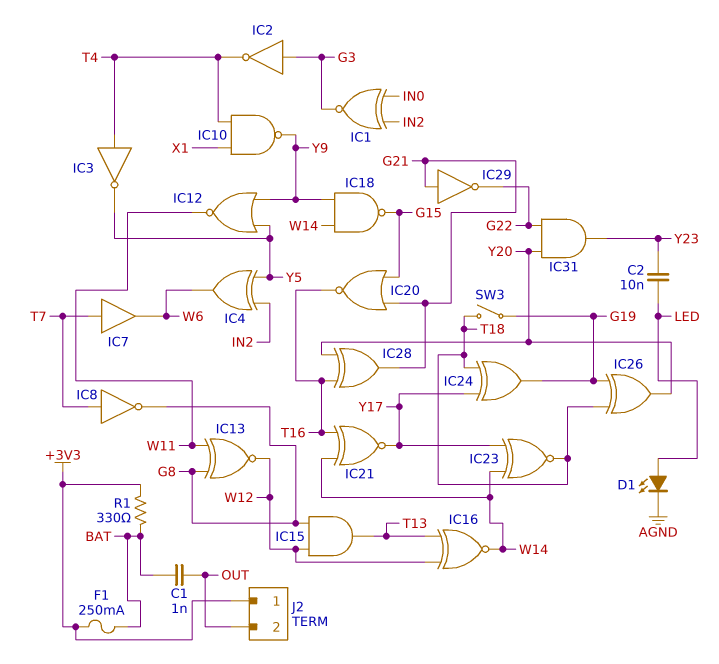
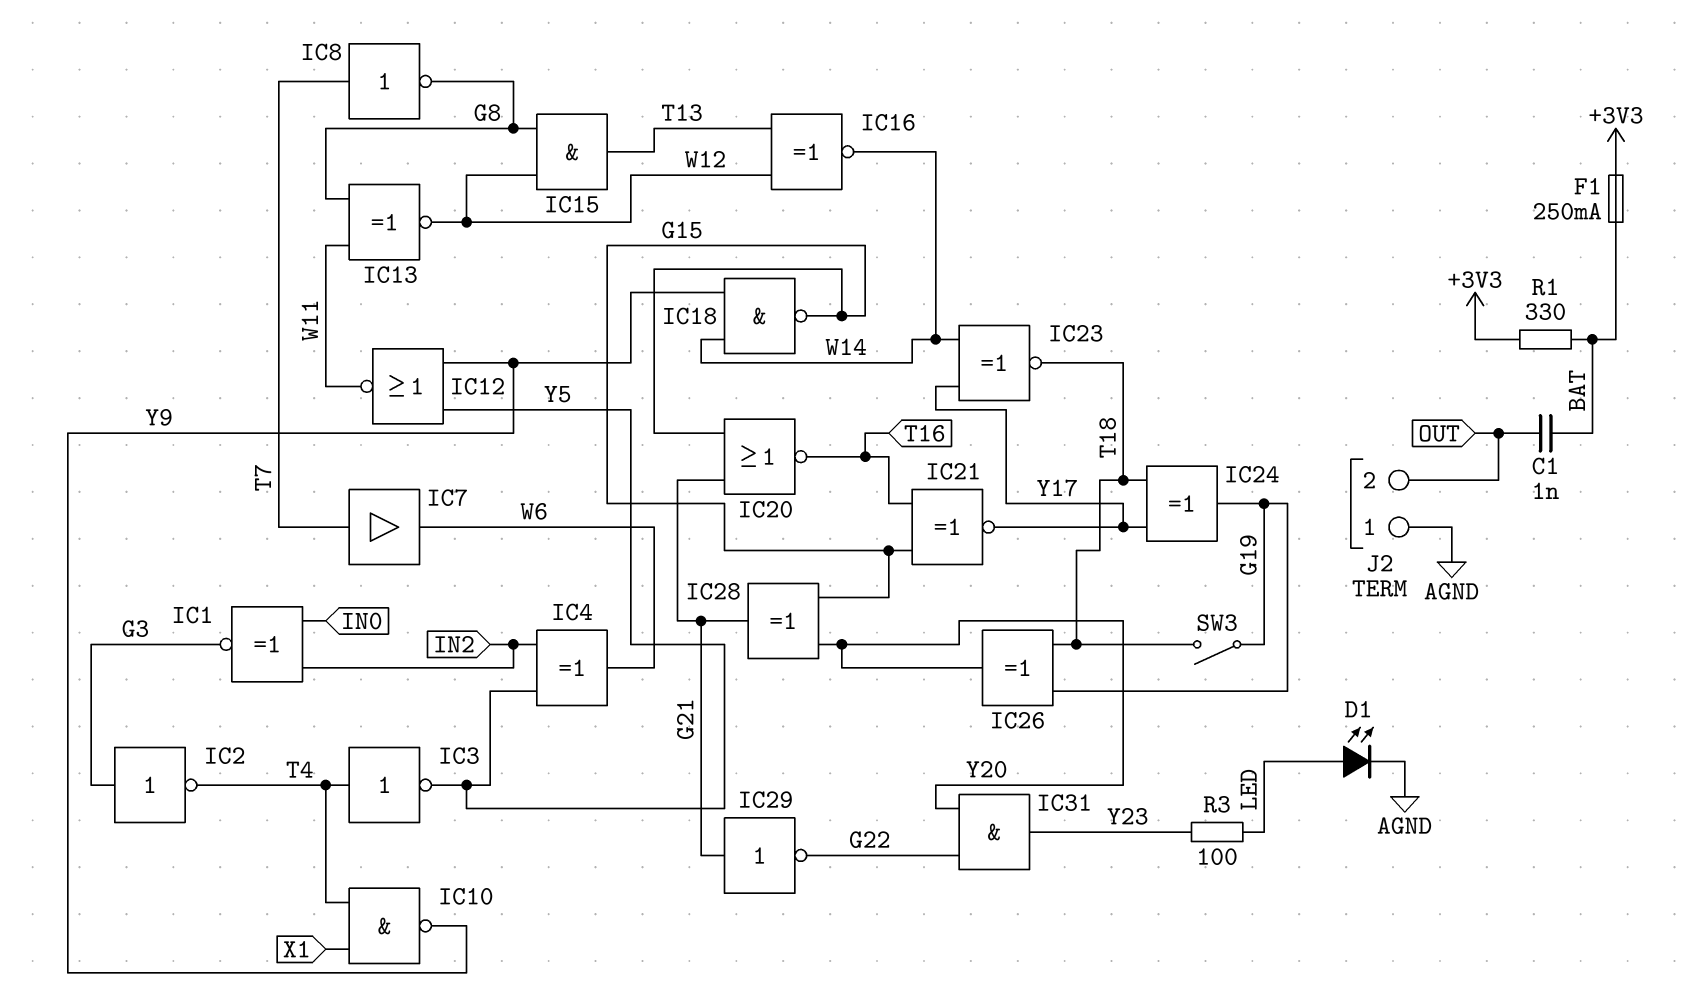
C2: 10nF (LED, Y23) -> none
IC21: XNOR (in T16, in W14, out Y17) -> XNOR (in G15, in T16, out Y17)
IC28: XOR (in T16, in Y20, out G21) -> XOR (in G15, in Y20, out G21)
J2 pin 1: +3V3 -> AGND
R3: none -> 100 (LED, Y23)

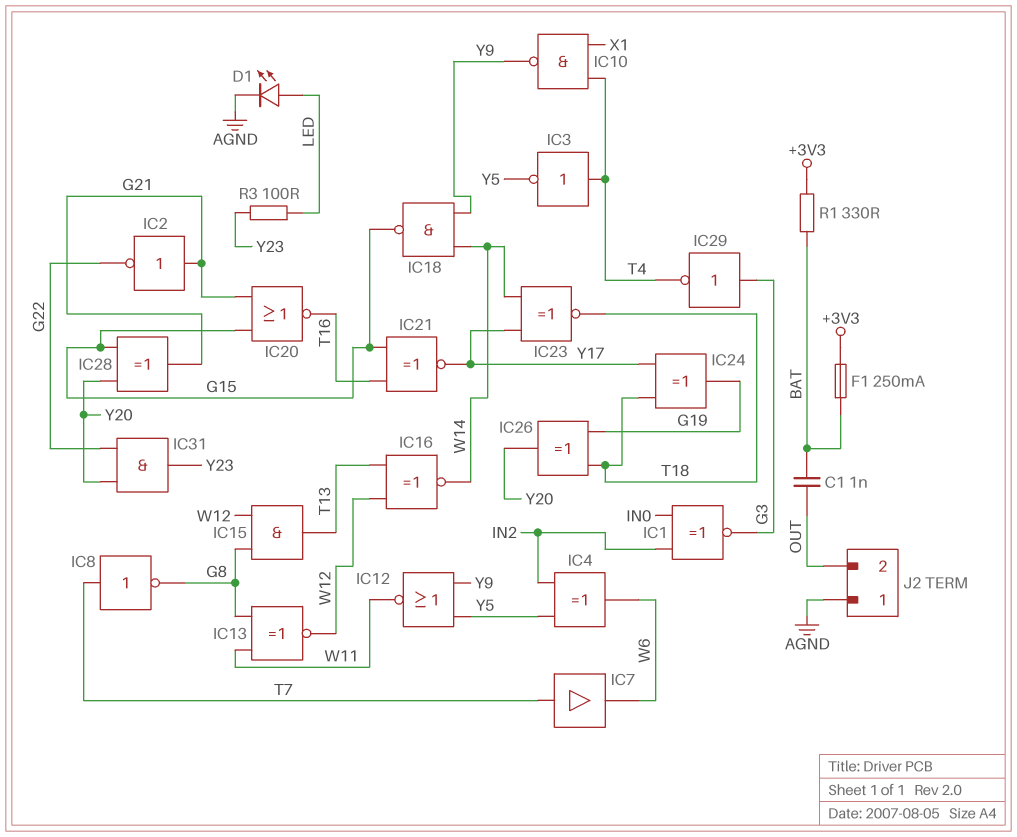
IC2: NOT (in G3, out T4) -> NOT (in G21, out G22)
IC29: NOT (in G21, out G22) -> NOT (in G3, out T4)
SW3: switch (G19, T18) -> none

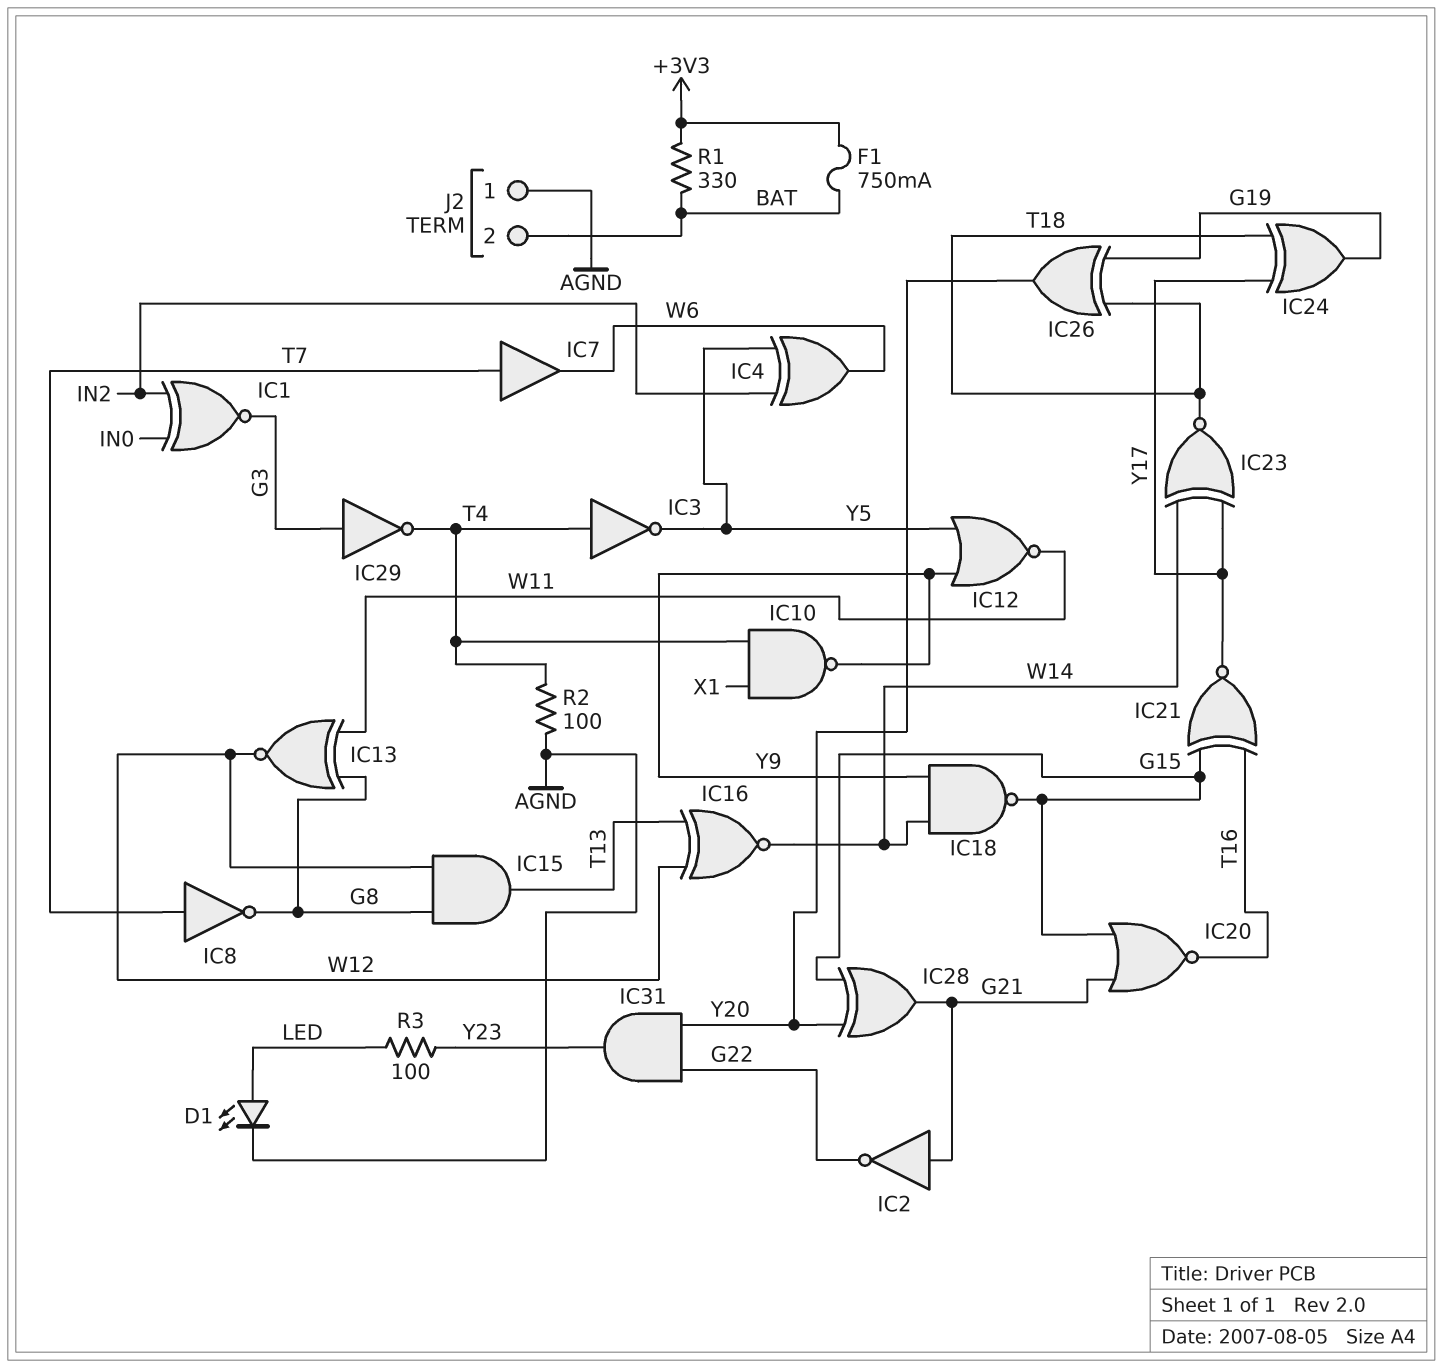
C1: 1nF (BAT, OUT) -> none
F1: 250mA (+3V3, BAT) -> 750mA (+3V3, BAT)
J2 pin 2: OUT -> BAT
R2: none -> 100 (AGND, T4)

